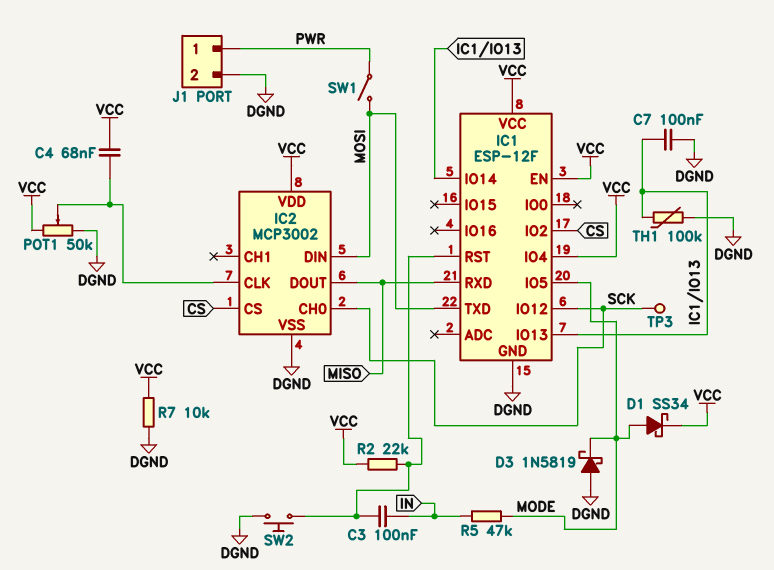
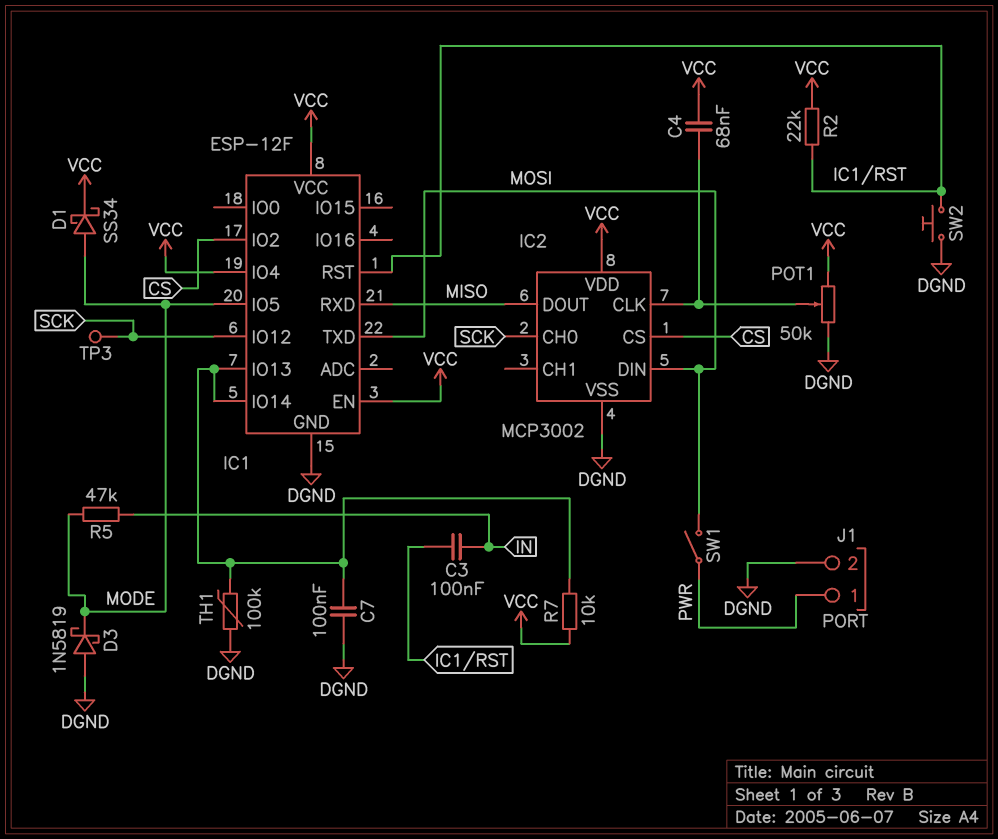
R7: 10k (DGND, VCC) -> 10k (IC1/IO13, VCC)

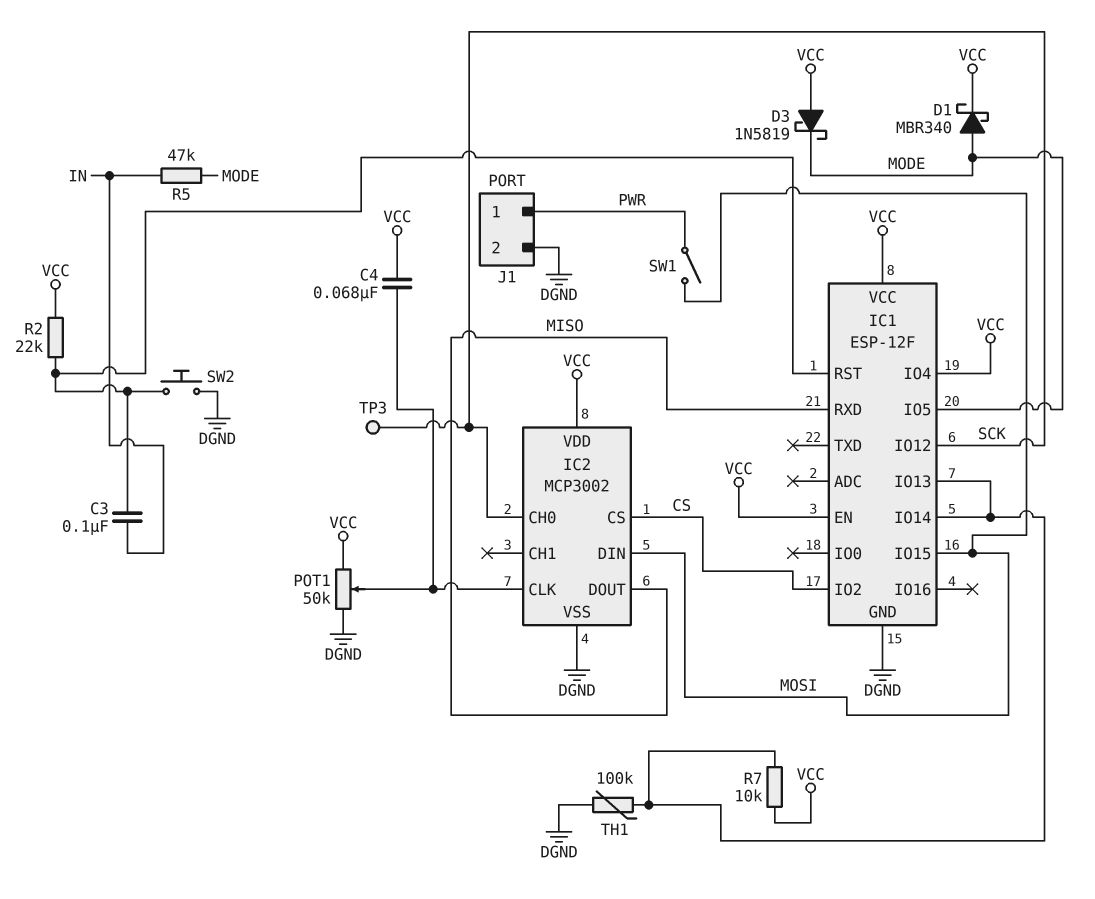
C7: 100nF (DGND, IC1/IO13) -> none
D1: schottky SS34 (A MODE, K VCC) -> schottky MBR340 (A MODE, K VCC)
D3: schottky 1N5819 (A DGND, K MODE) -> schottky 1N5819 (A VCC, K MODE)
IC1 pin IO15: none -> MOSI
IC1 pin TXD: MOSI -> none

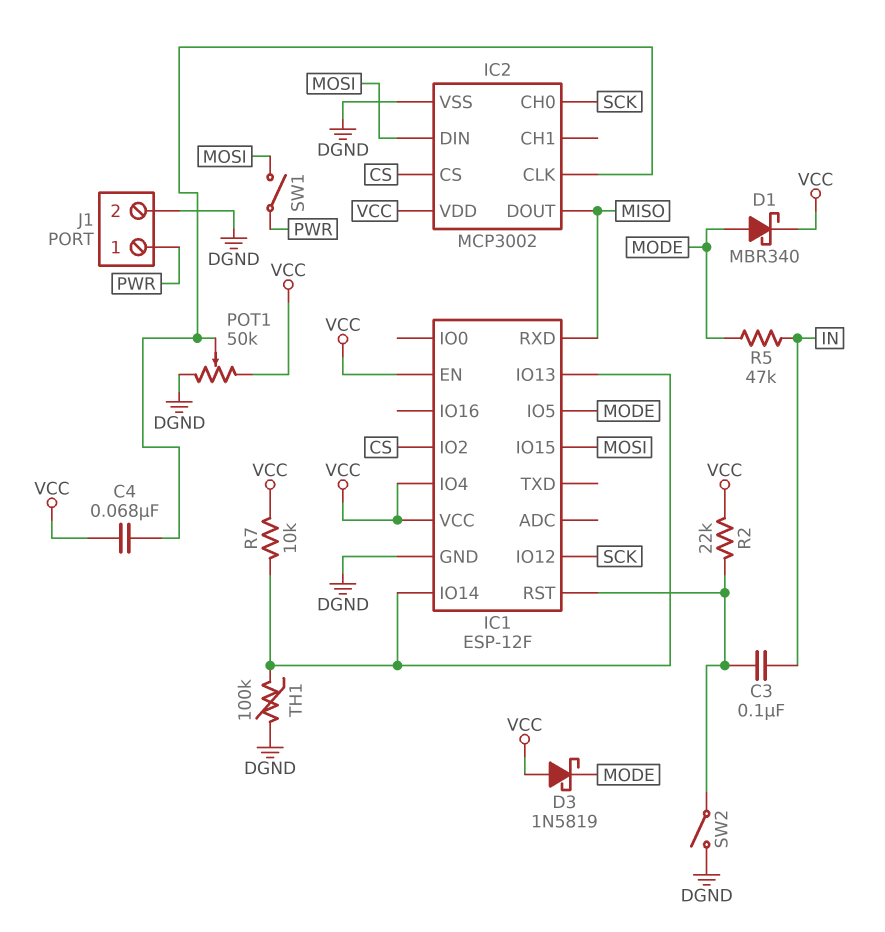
SW2: button (DGND, IC1/RST) -> switch (DGND, IC1/RST)
TP3: test point (SCK) -> none

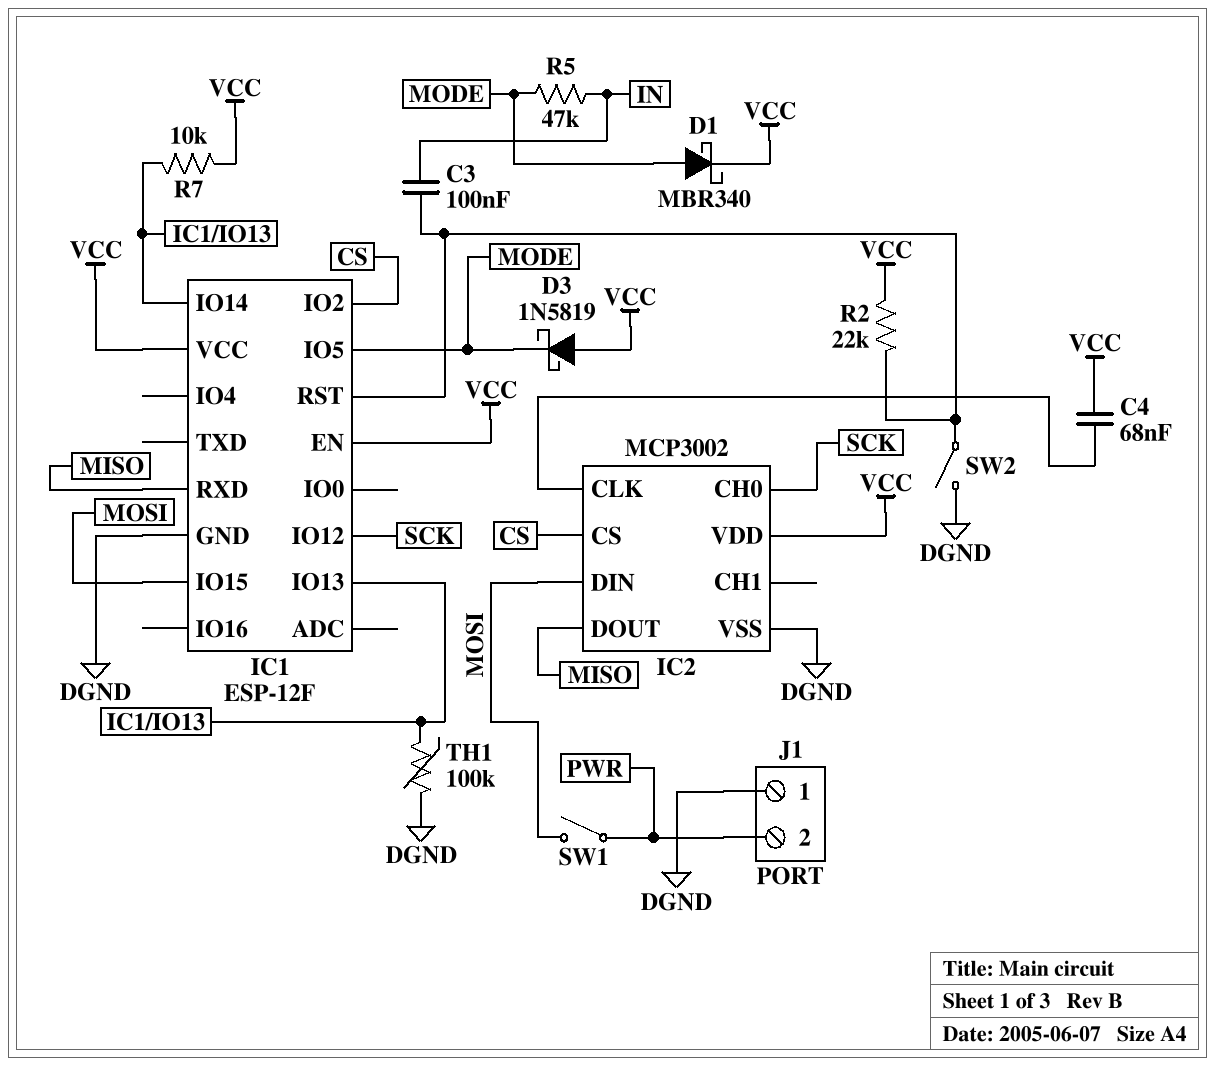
IC1 pin IO4: VCC -> none
J1 pin 1: PWR -> DGND
J1 pin 2: DGND -> PWR
POT1: 50k (DGND, VCC, wiper IC2/CLK) -> none

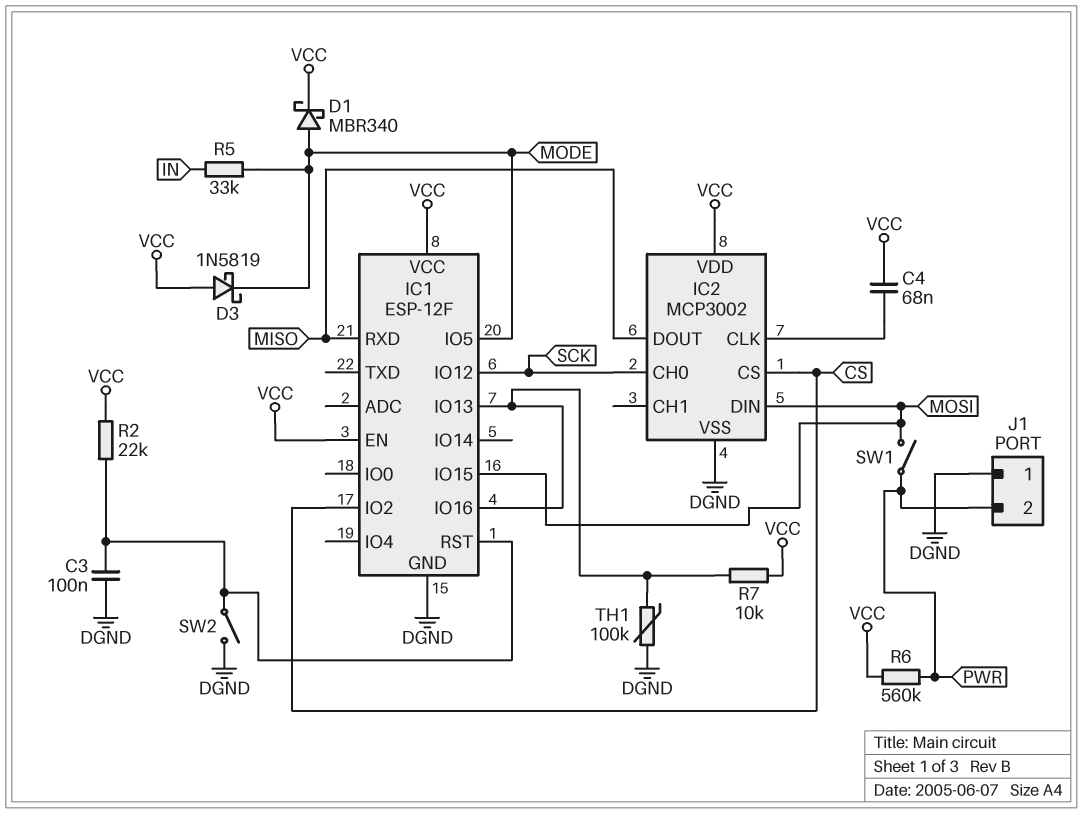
C3: 100nF (IC1/RST, IN) -> 100nF (DGND, IC1/RST)
IC1 pin IO14: IC1/IO13 -> none
IC1 pin IO16: none -> IC1/IO13
R5: 47k (IN, MODE) -> 33k (IN, MODE)
R6: none -> 560k (PWR, VCC)

